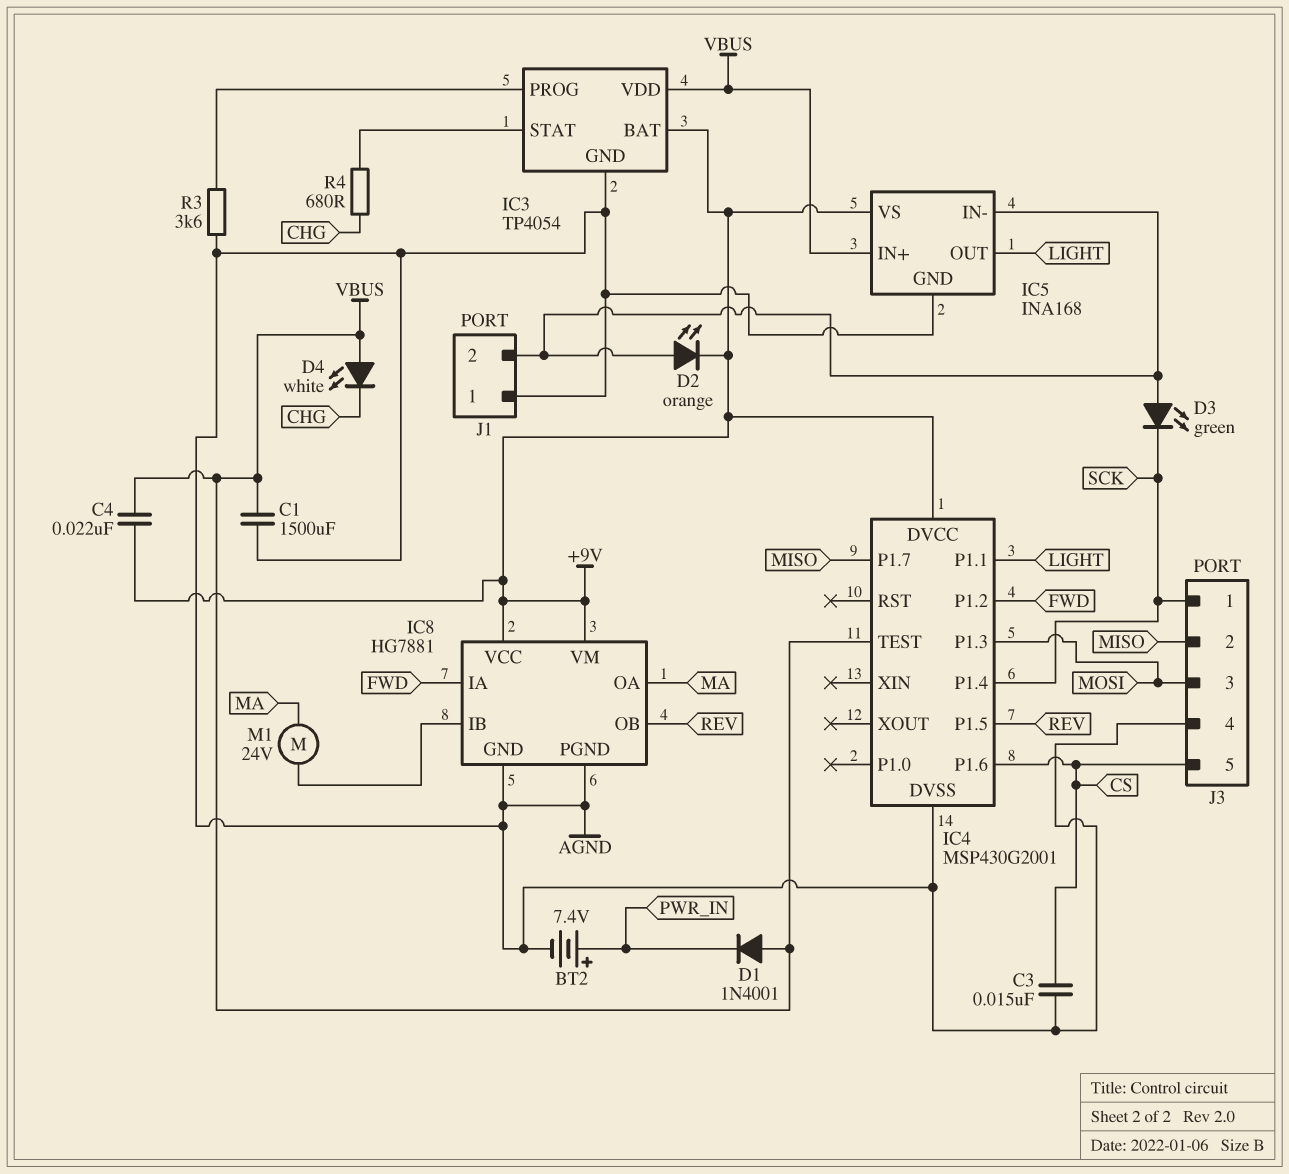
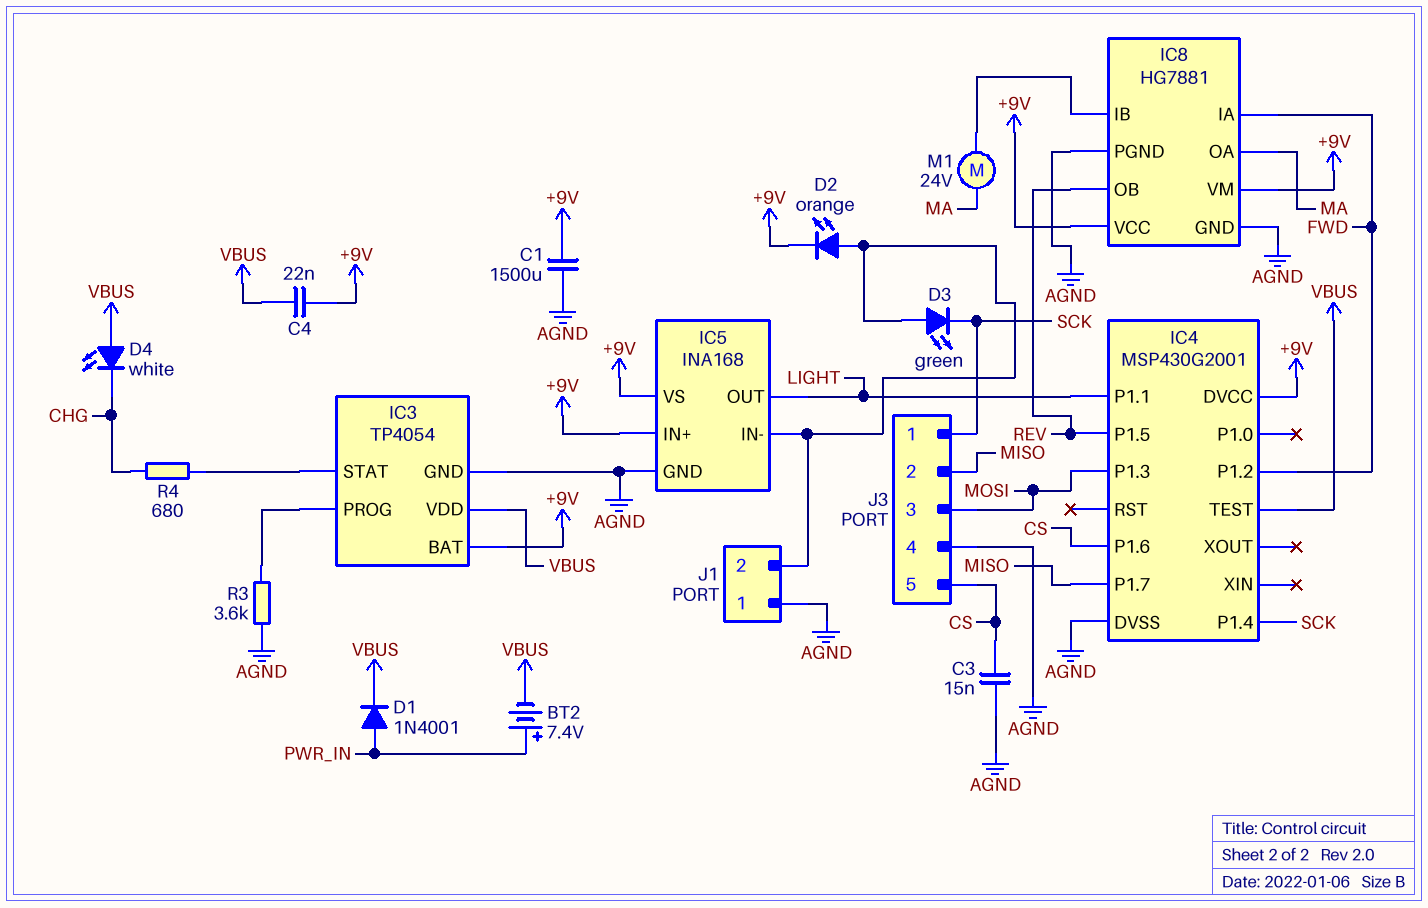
BT2: 7.4V (plus PWR_IN, minus AGND) -> 7.4V (plus PWR_IN, minus VBUS)
C1: 1500uF (AGND, VBUS) -> 1500uF (+9V, AGND)
D1: diode 1N4001 (A VBUS, K PWR_IN) -> diode 1N4001 (A PWR_IN, K VBUS)
IC5 pin IN+: VBUS -> +9V

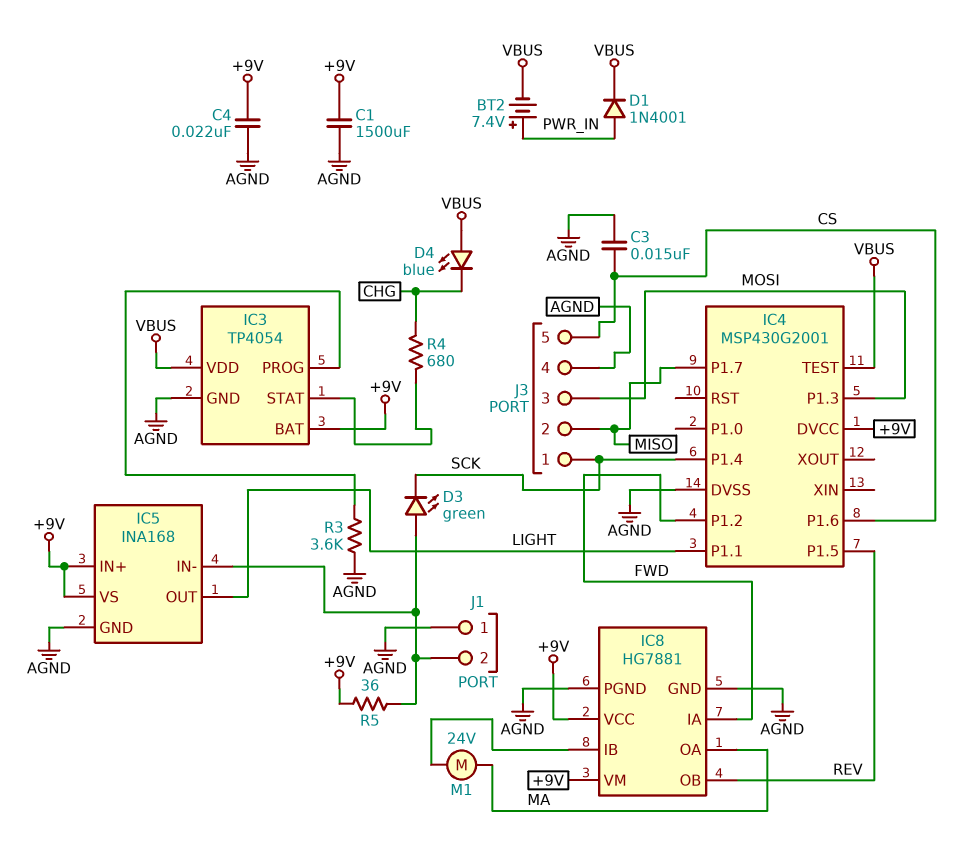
C4: 22nF (+9V, VBUS) -> 22nF (+9V, AGND)
D2: LED orange (A IC5/IN-, K +9V) -> none
D4: LED white (A VBUS, K CHG) -> LED blue (A VBUS, K CHG)
R5: none -> 36 (+9V, IC5/IN-)

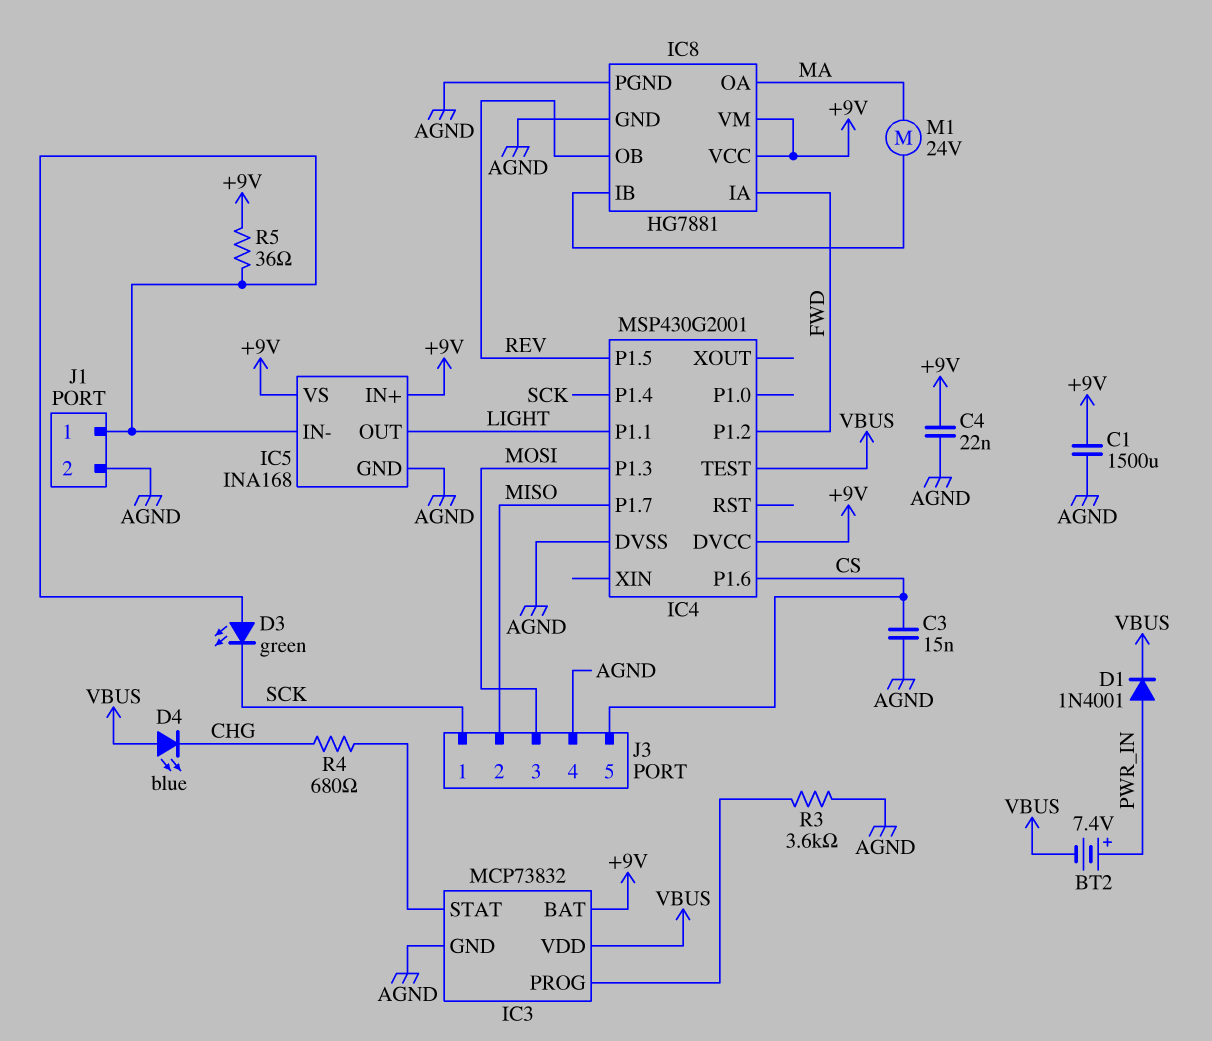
IC3: TP4054 -> MCP73832
J1 pin 1: AGND -> IC5/IN-
J1 pin 2: IC5/IN- -> AGND

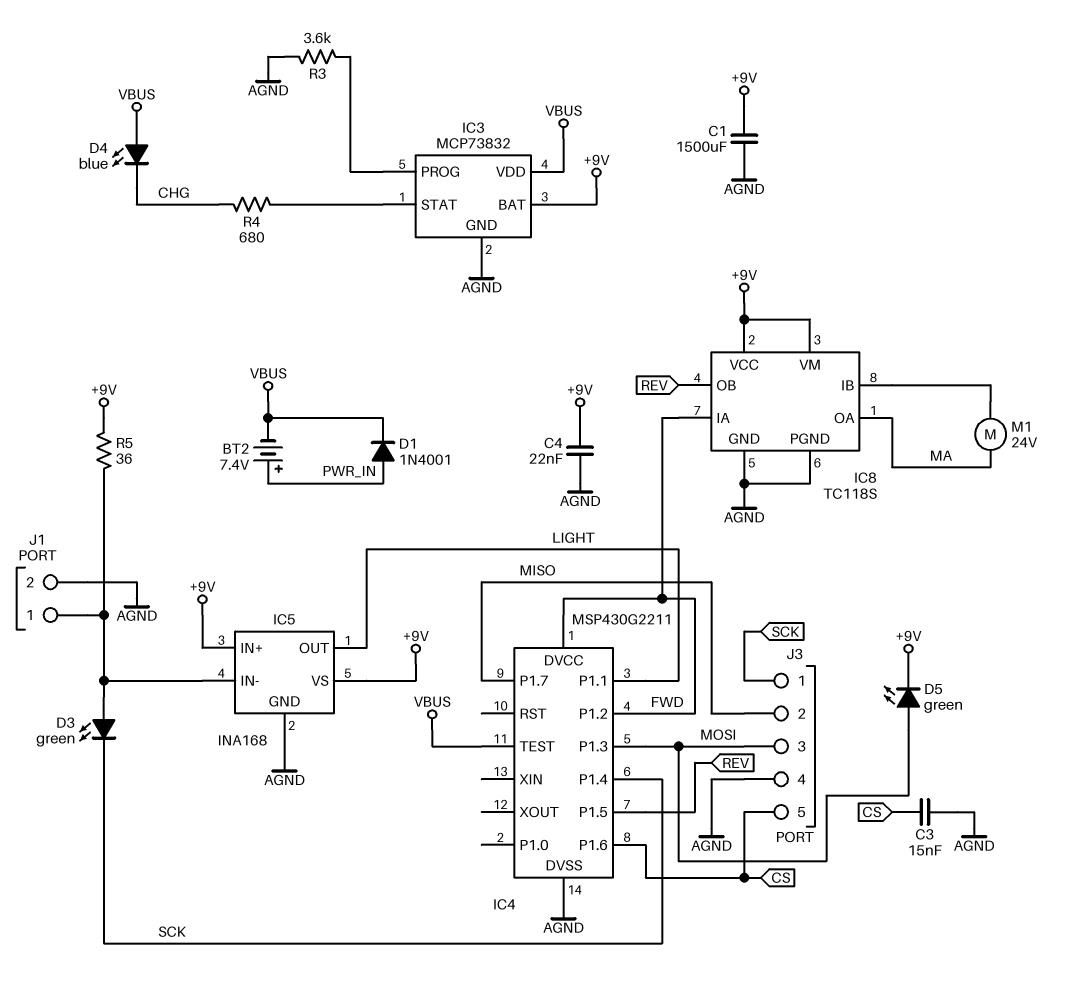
D5: none -> LED green (A MOSI, K +9V)
IC4: MSP430G2001 -> MSP430G2211
IC4 pin DVCC: +9V -> FWD
IC8: HG7881 -> TC118S

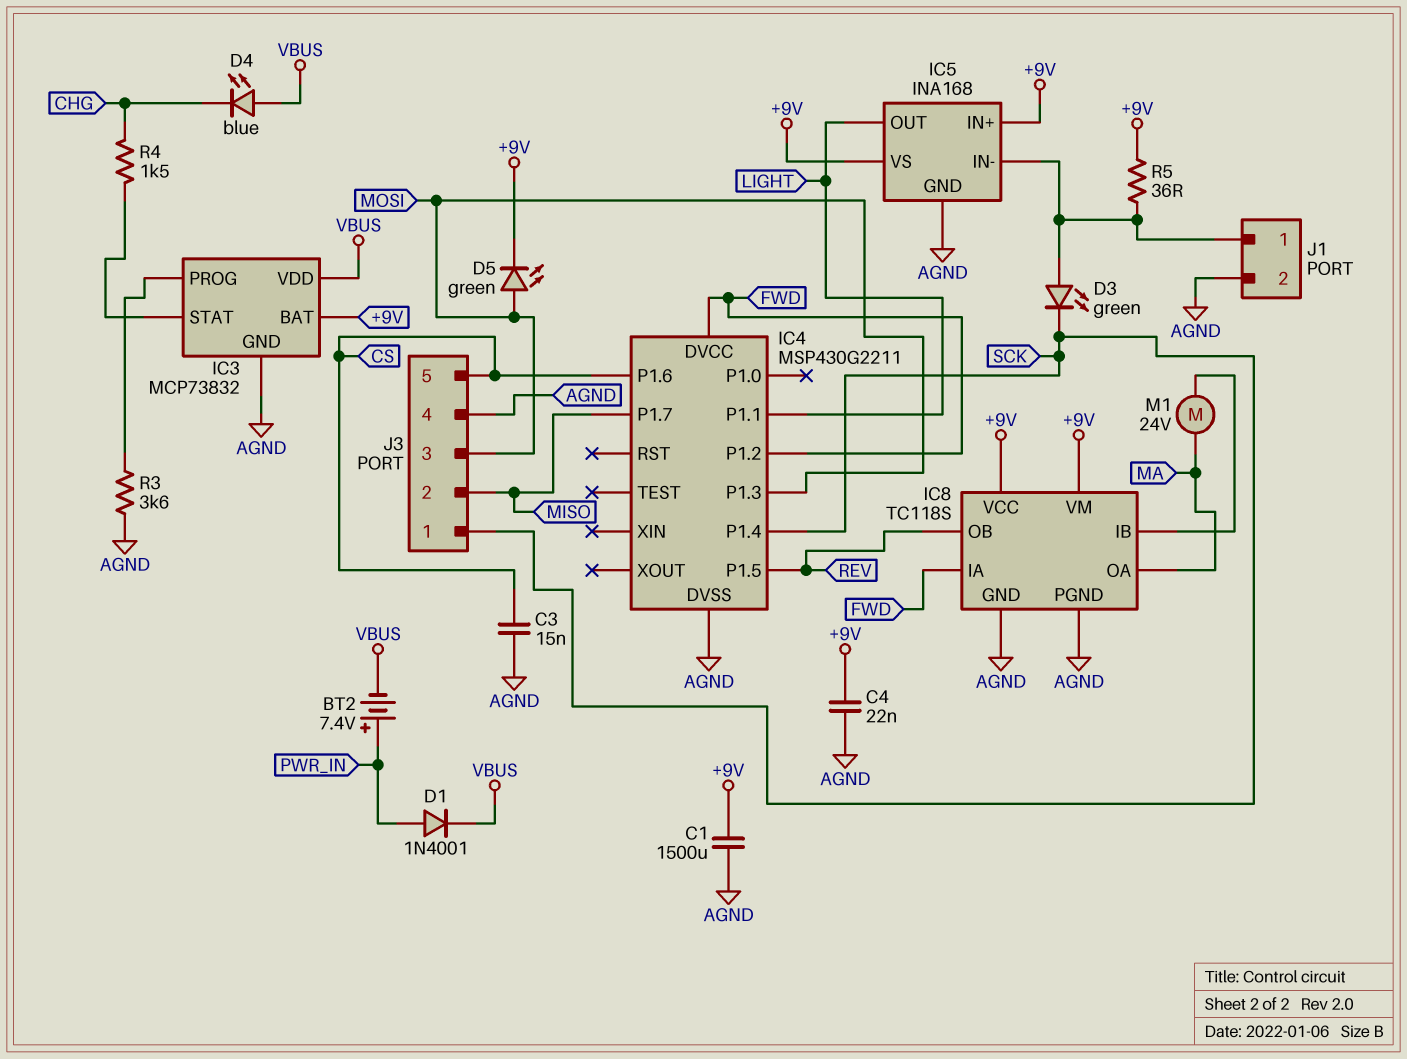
IC4 pin TEST: VBUS -> none
R4: 680 (CHG, IC3/STAT) -> 1.5k (CHG, IC3/STAT)

